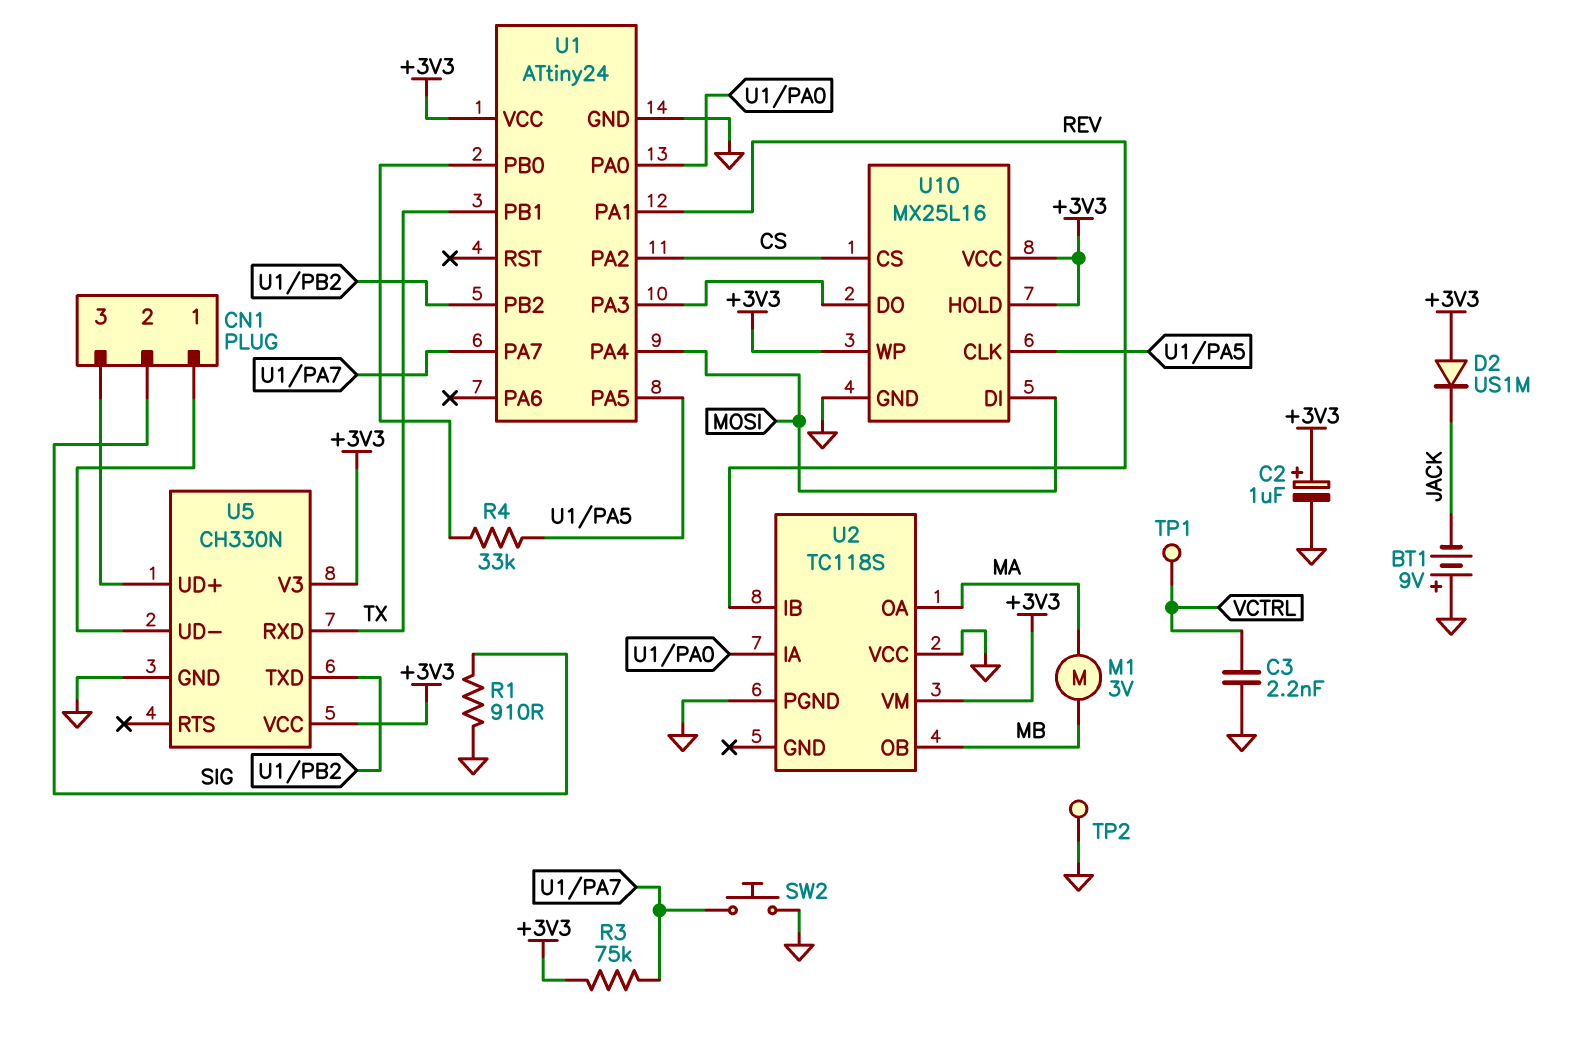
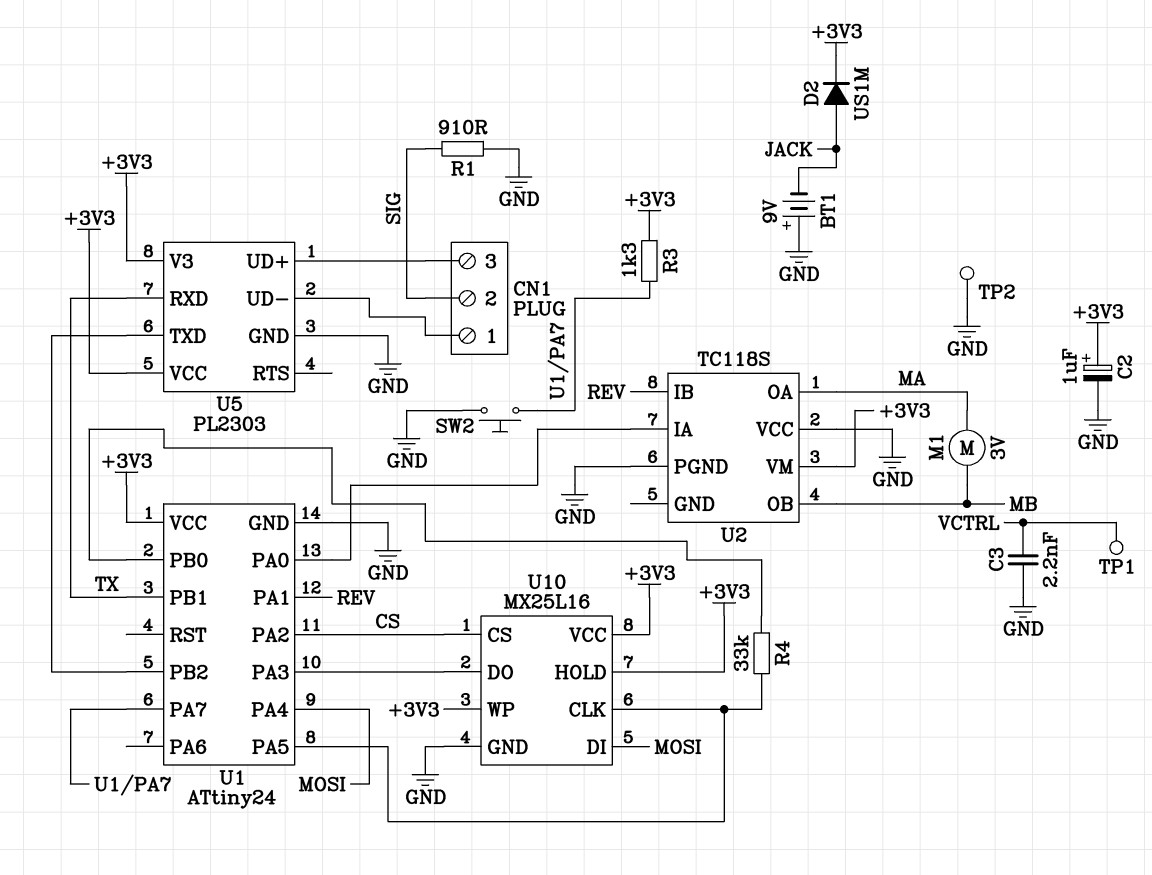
D2: diode US1M (A +3V3, K JACK) -> diode US1M (A JACK, K +3V3)
R3: 75k (+3V3, U1/PA7) -> 1.3k (+3V3, U1/PA7)
U5: CH330N -> PL2303

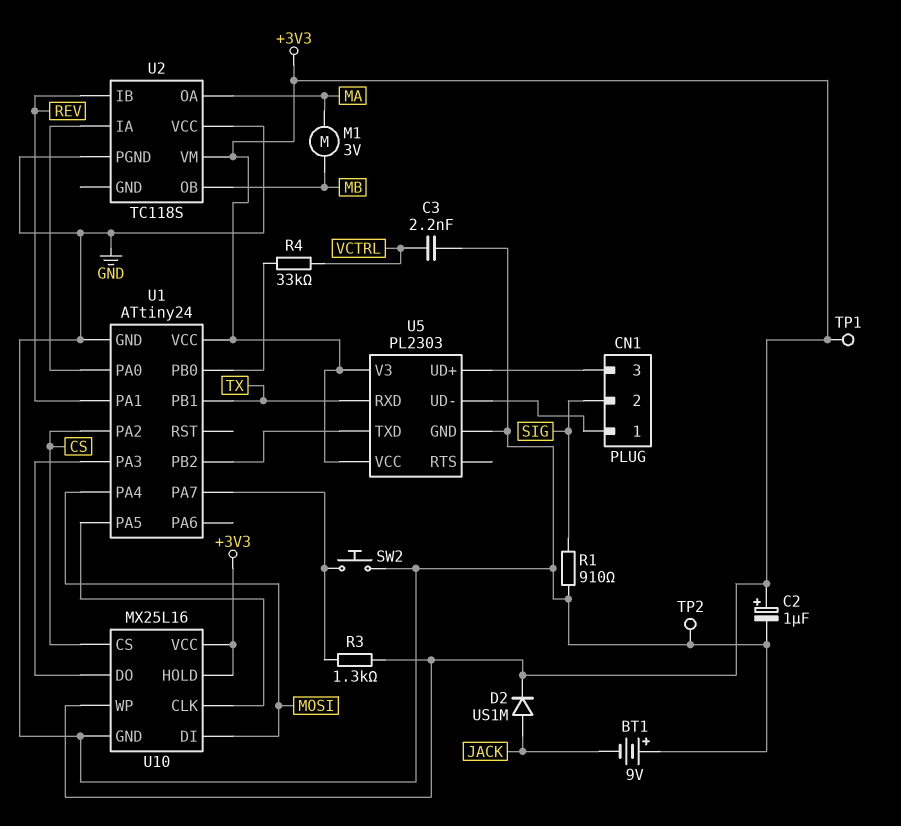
R4: 33k (U1/PA5, U1/PB0) -> 33k (U1/PB0, VCTRL)
TP1: test point (VCTRL) -> test point (+3V3)

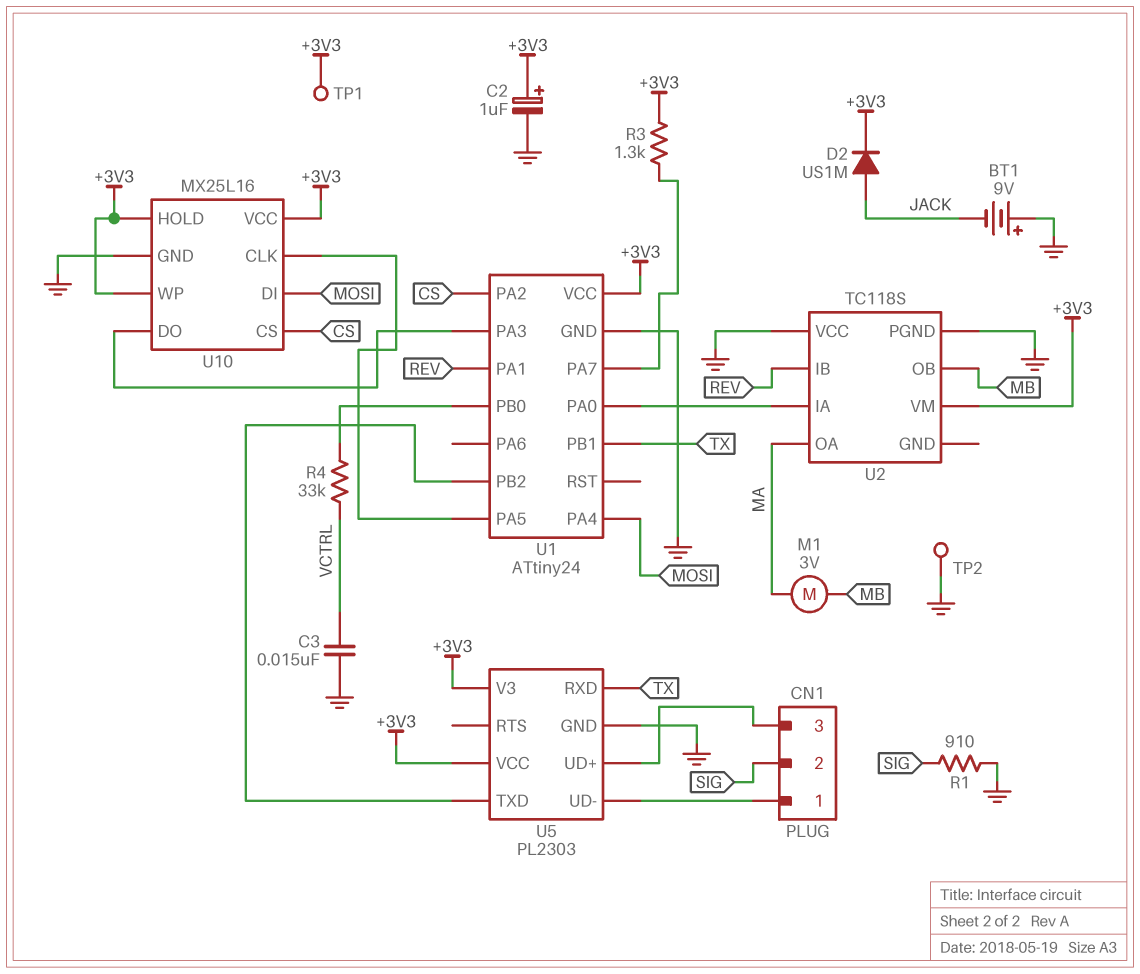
C3: 2.2nF (GND, VCTRL) -> 15nF (GND, VCTRL)
SW2: button (GND, U1/PA7) -> none

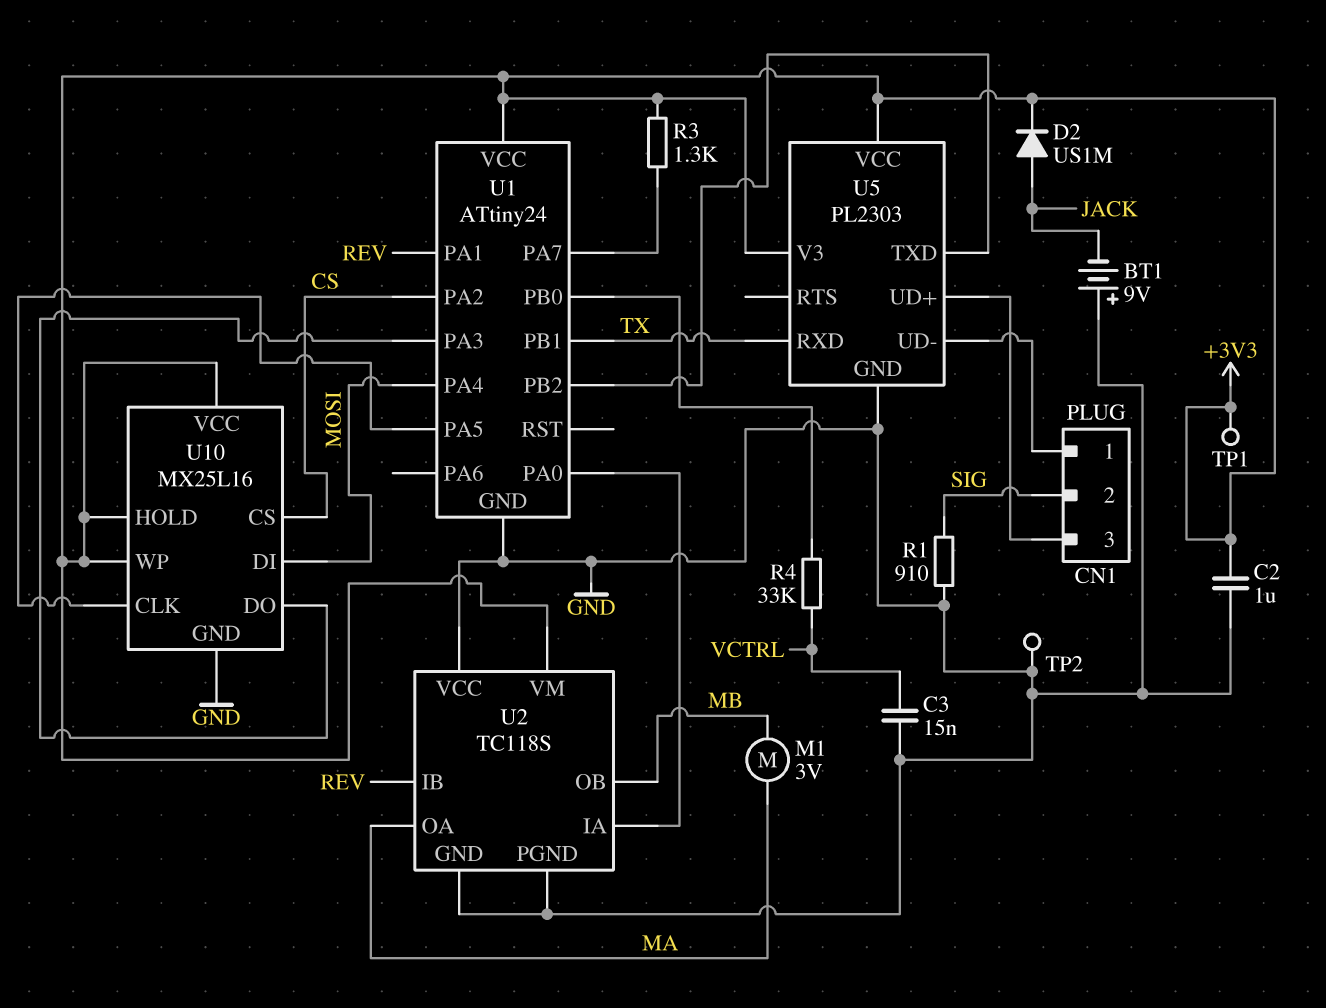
C2: 1uF (plus +3V3, minus GND) -> 1uF (+3V3, GND)
U2 pin GND: none -> GND

